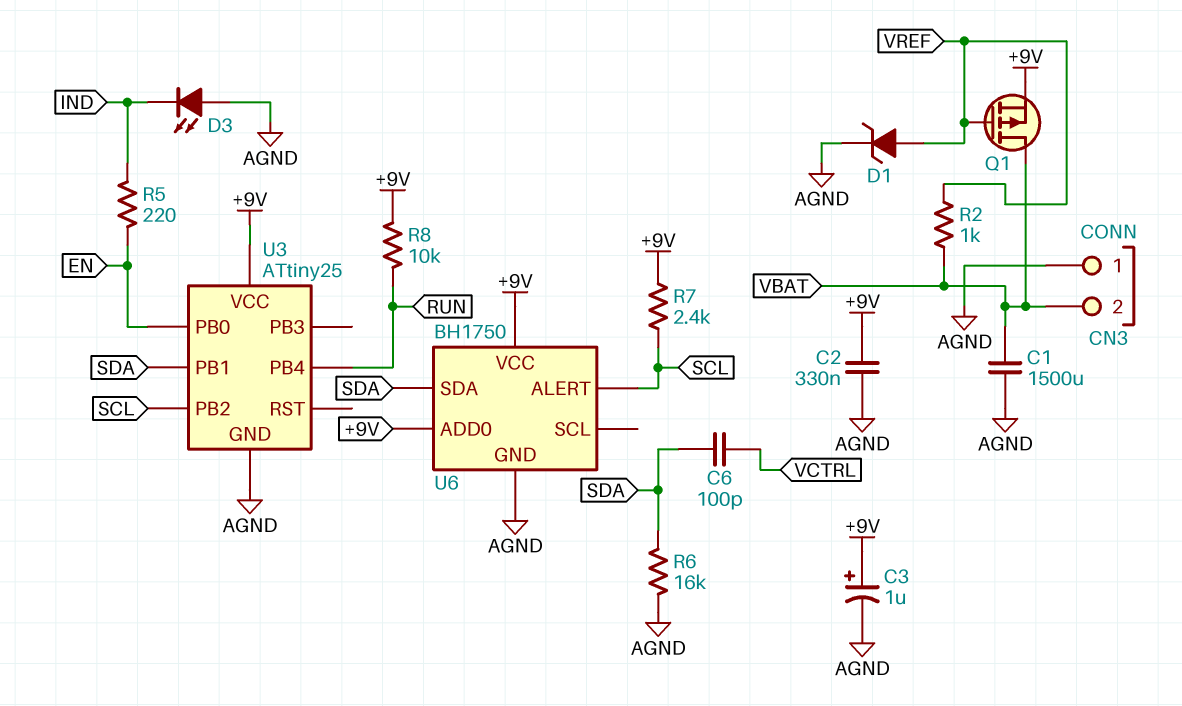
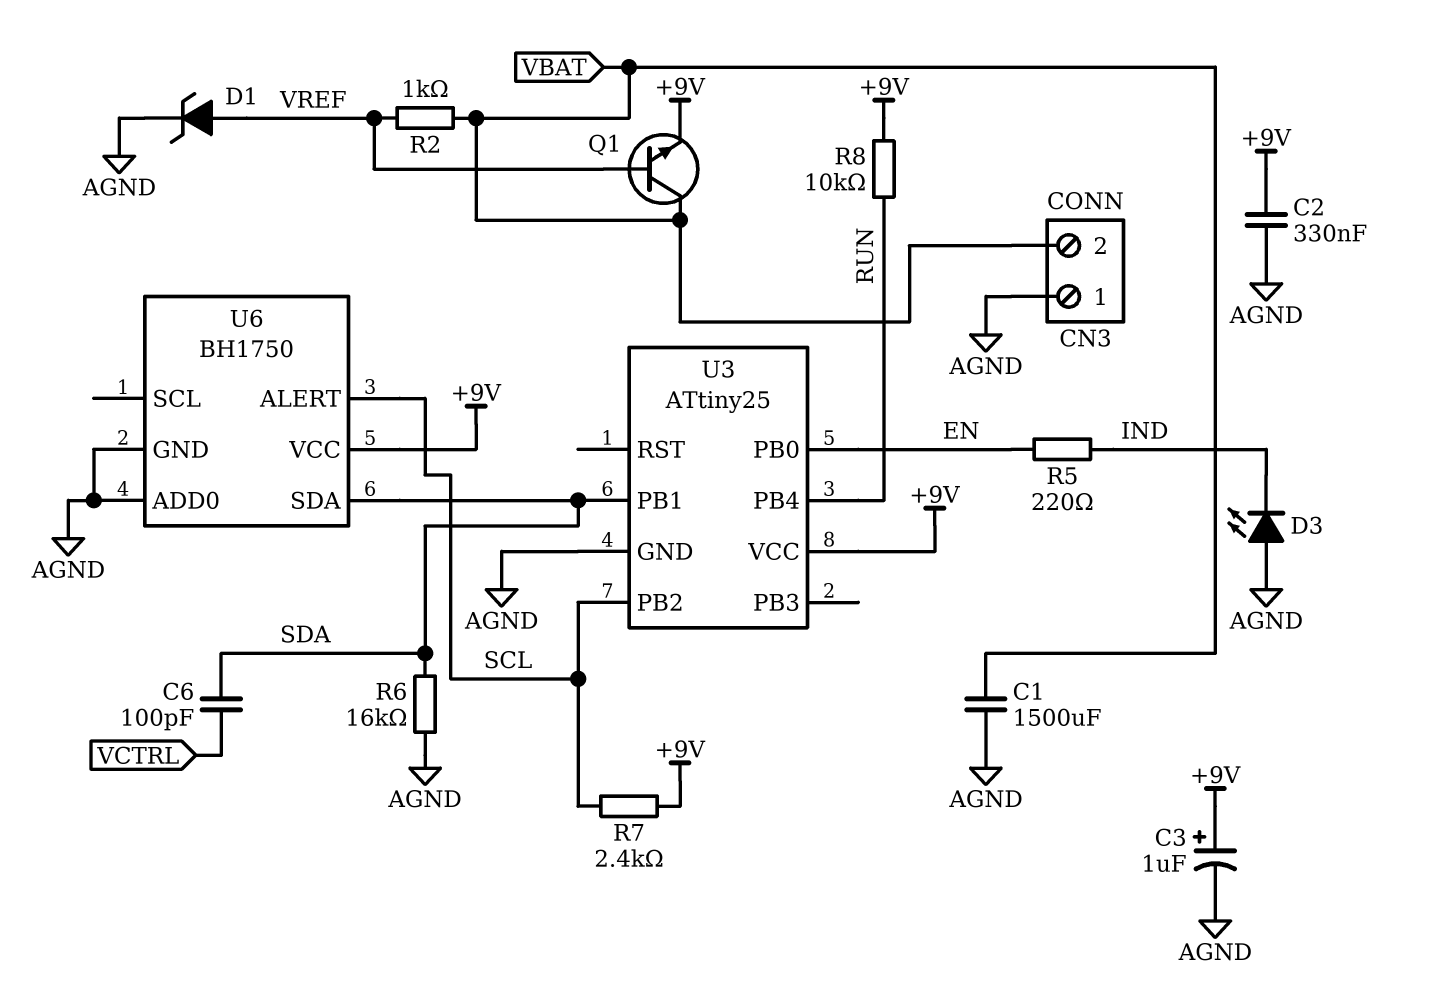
Q1: PMOS (G VREF, D VBAT, S +9V) -> NPN (B VREF, C VBAT, E +9V)
U6 pin ADD0: +9V -> AGND

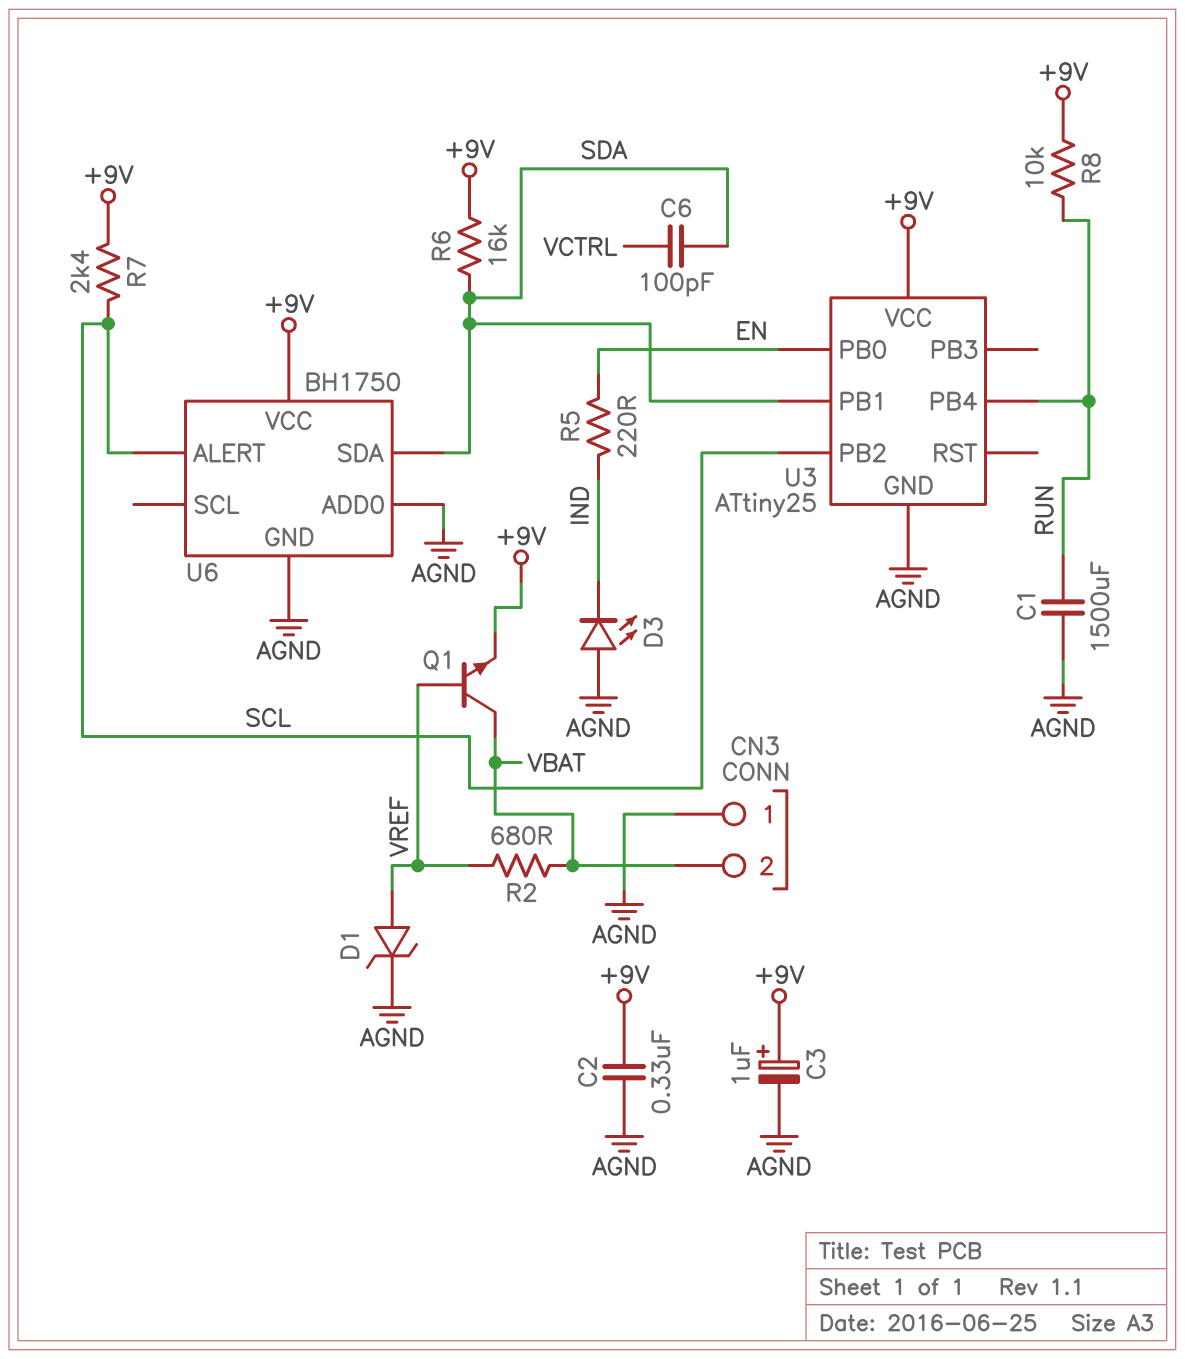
C1: 1500uF (AGND, VBAT) -> 1500uF (AGND, RUN)
R2: 1k (VBAT, VREF) -> 680 (VBAT, VREF)
R6: 16k (AGND, SDA) -> 16k (+9V, SDA)

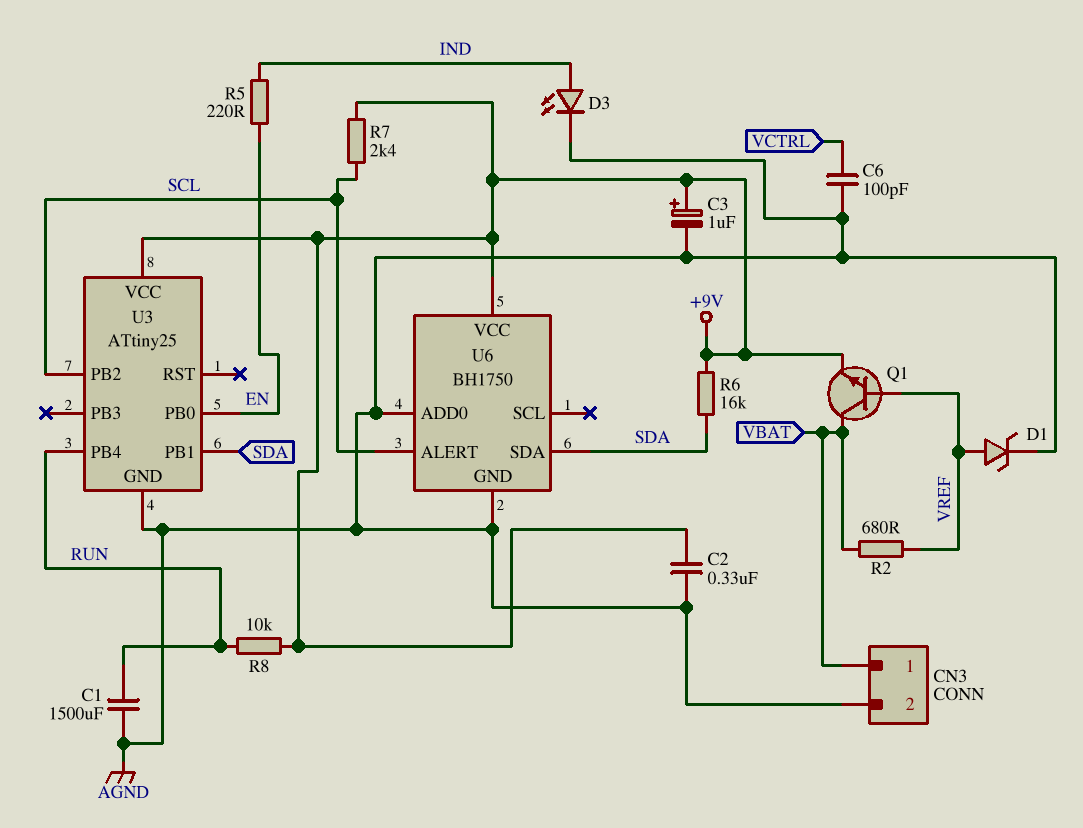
C6: 100pF (SDA, VCTRL) -> 100pF (AGND, VCTRL)
CN3 pin 1: AGND -> VBAT
CN3 pin 2: VBAT -> AGND
D3: LED (A AGND, K IND) -> LED (A IND, K AGND)

